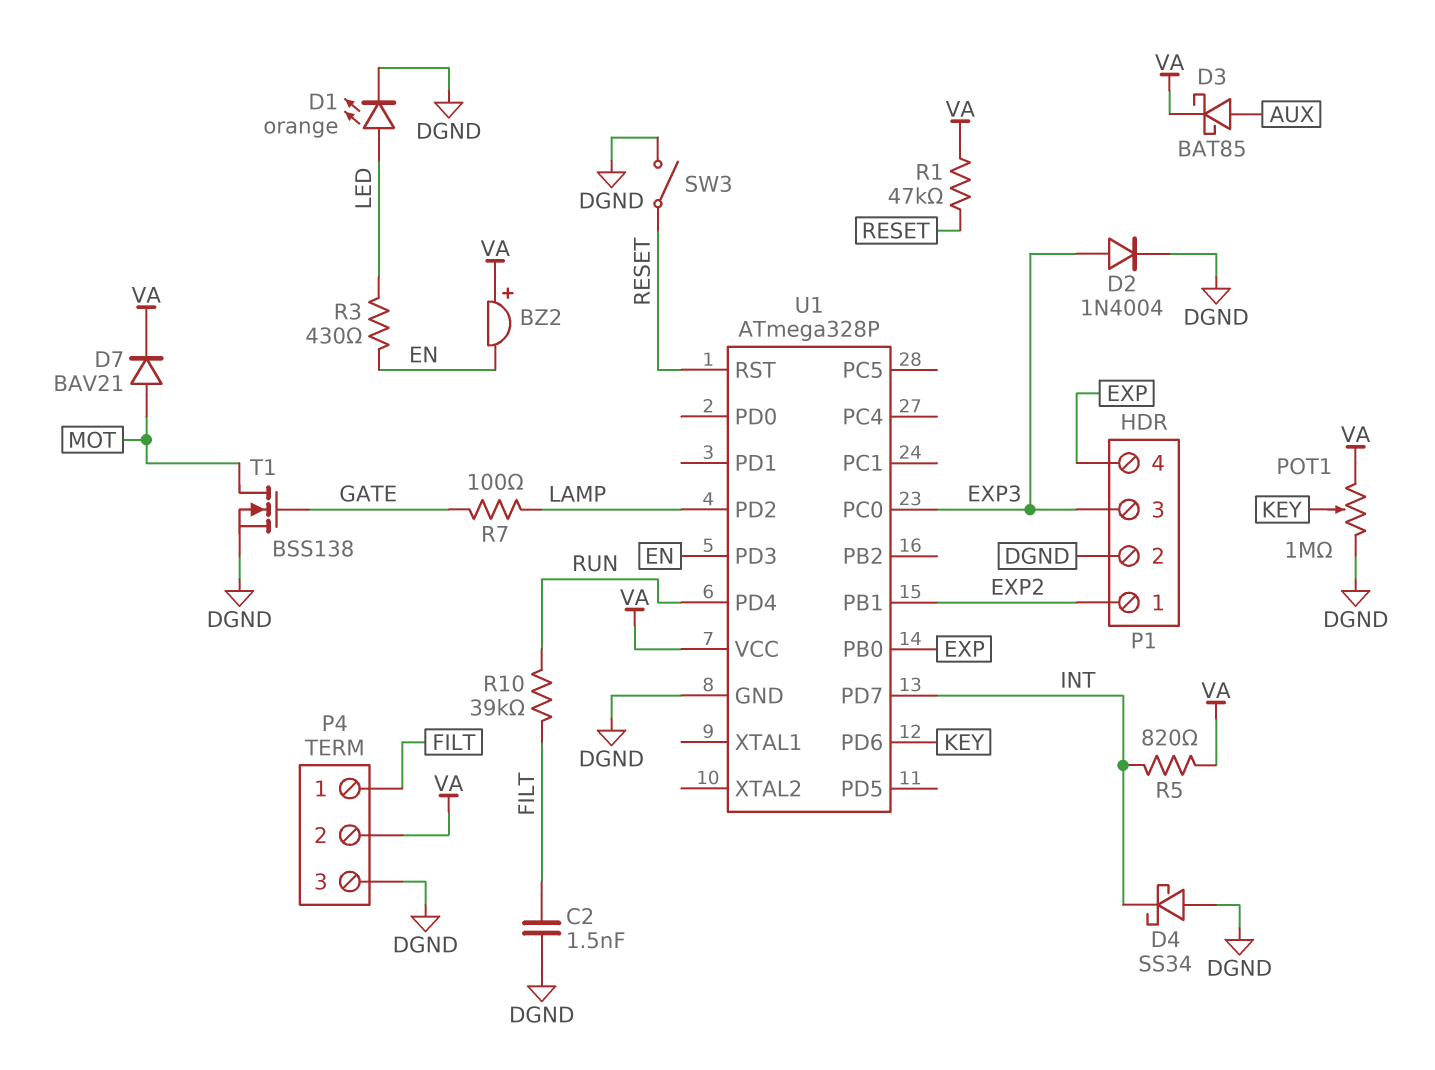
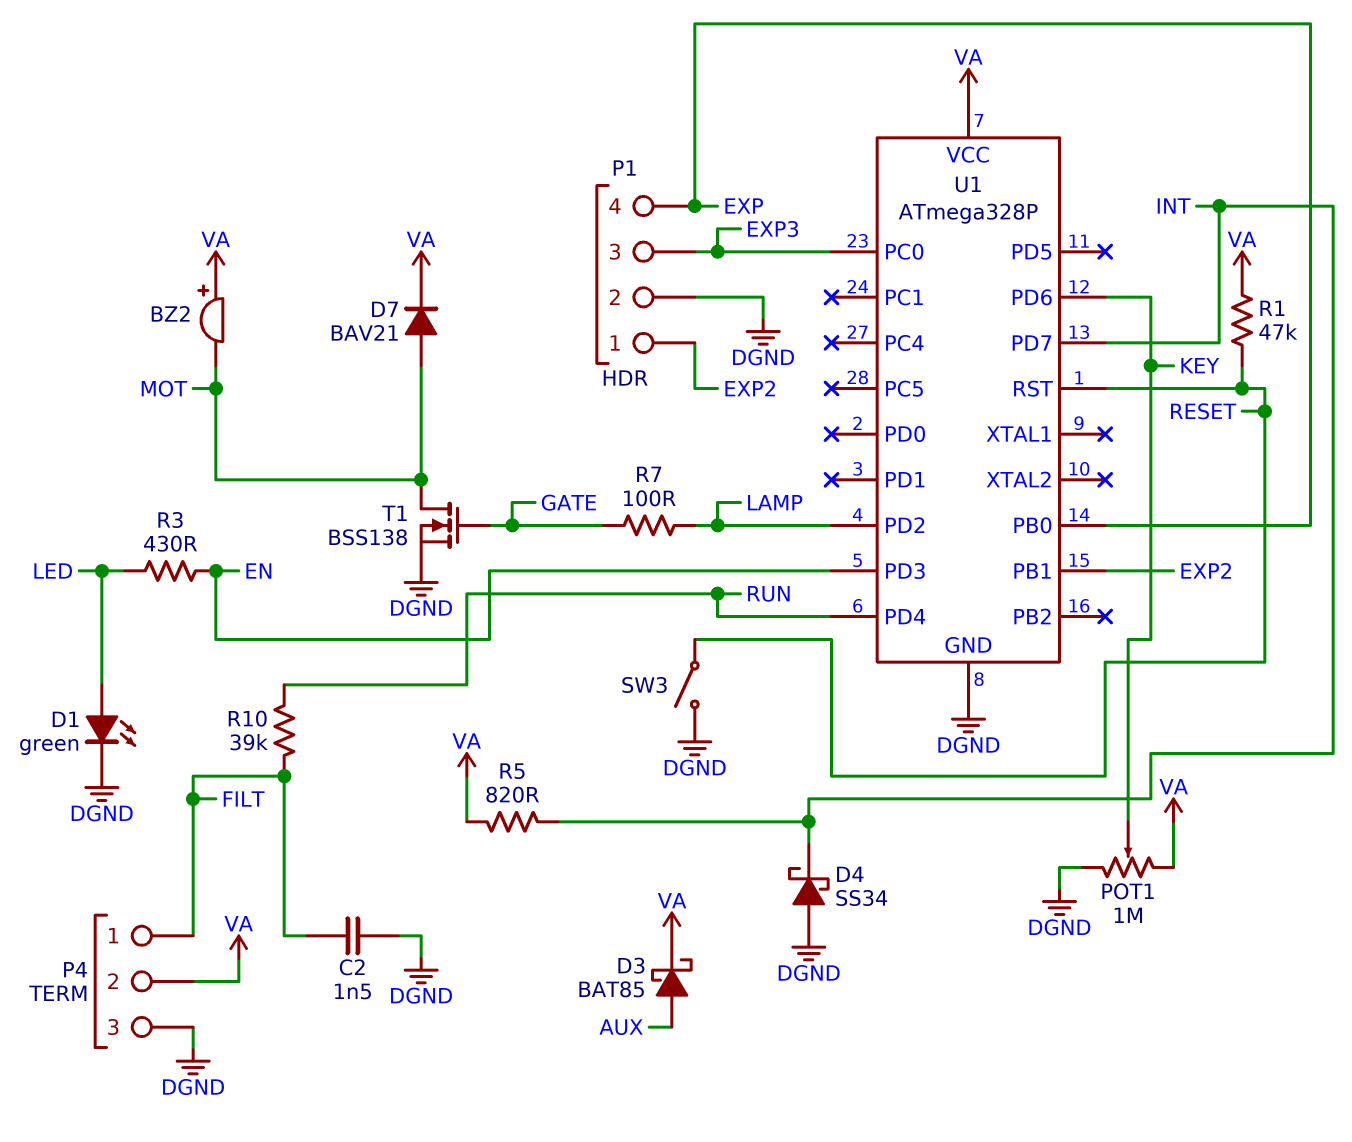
BZ2: buzzer (plus VA, minus EN) -> buzzer (plus VA, minus MOT)
D1: LED orange (A LED, K DGND) -> LED green (A LED, K DGND)
D2: diode 1N4004 (A EXP3, K DGND) -> none

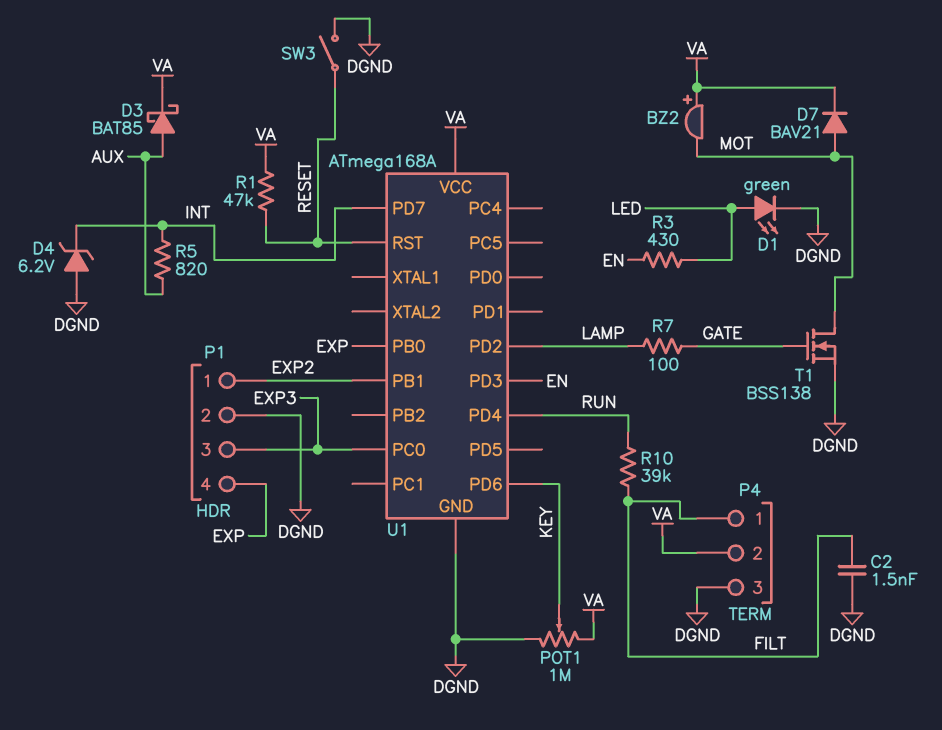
D4: schottky SS34 (A DGND, K INT) -> zener 6.2V (A DGND, K INT)
R5: 820 (INT, VA) -> 820 (AUX, INT)
U1: ATmega328P -> ATmega168A

